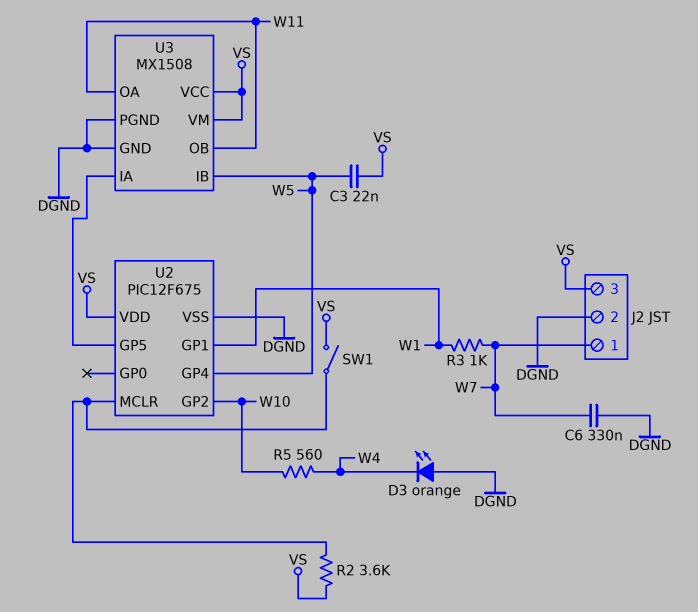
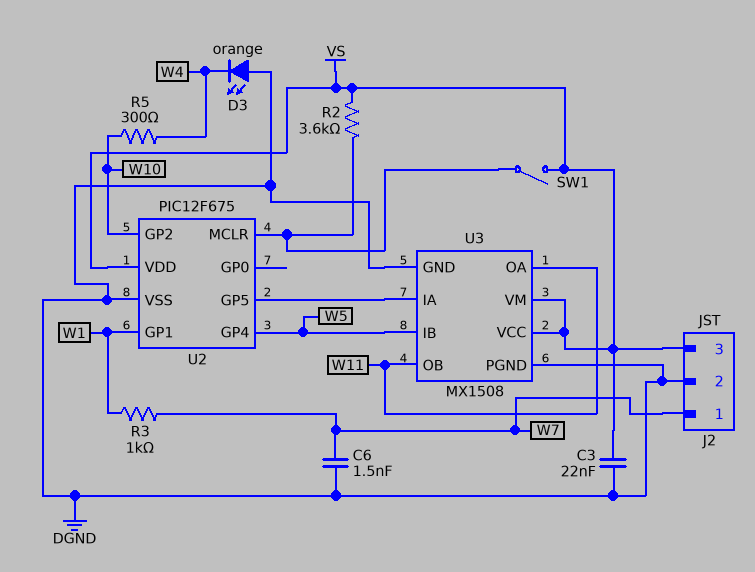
C3: 22nF (VS, W5) -> 22nF (DGND, VS)
C6: 330nF (DGND, W7) -> 1.5nF (DGND, W7)
R5: 560 (W4, W10) -> 300 (W4, W10)

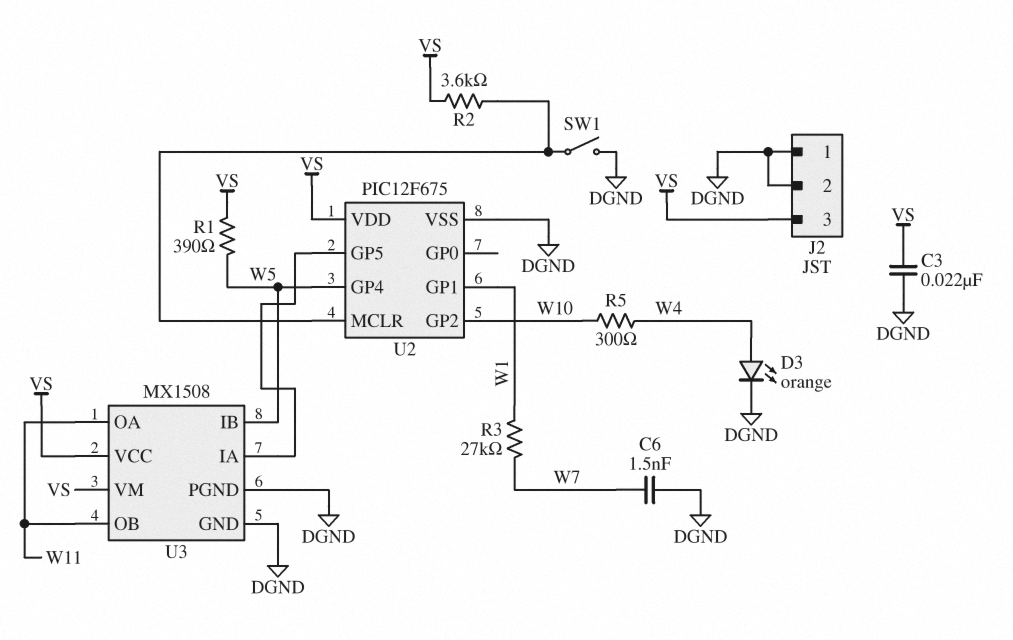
D3: LED orange (A DGND, K W4) -> LED orange (A W4, K DGND)
J2 pin 1: W7 -> DGND
R1: none -> 390 (VS, W5)
R3: 1k (W1, W7) -> 27k (W1, W7)
SW1: switch (U2/MCLR, VS) -> switch (DGND, U2/MCLR)

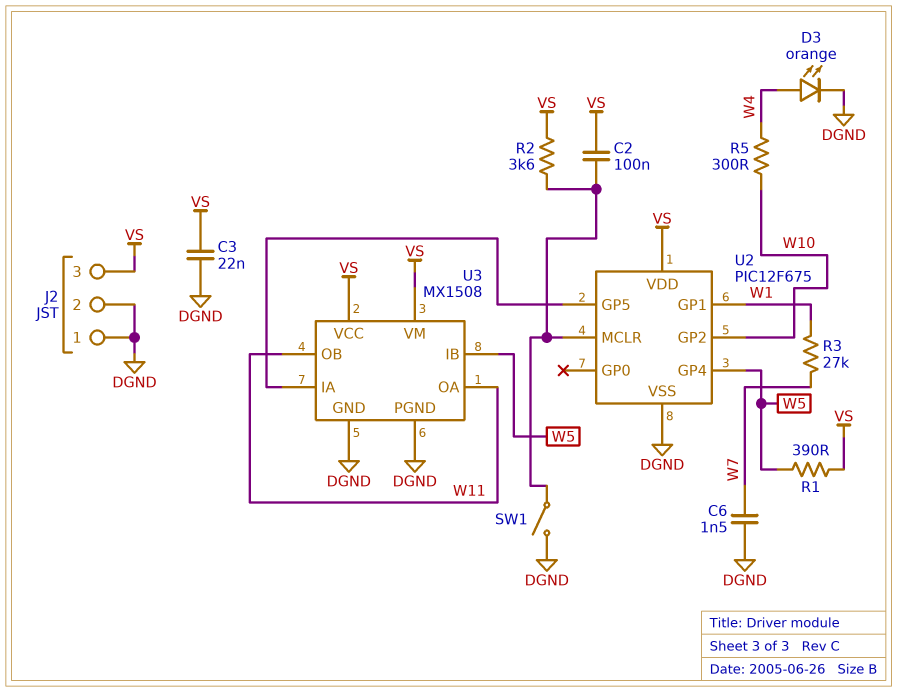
C2: none -> 100nF (U2/MCLR, VS)

